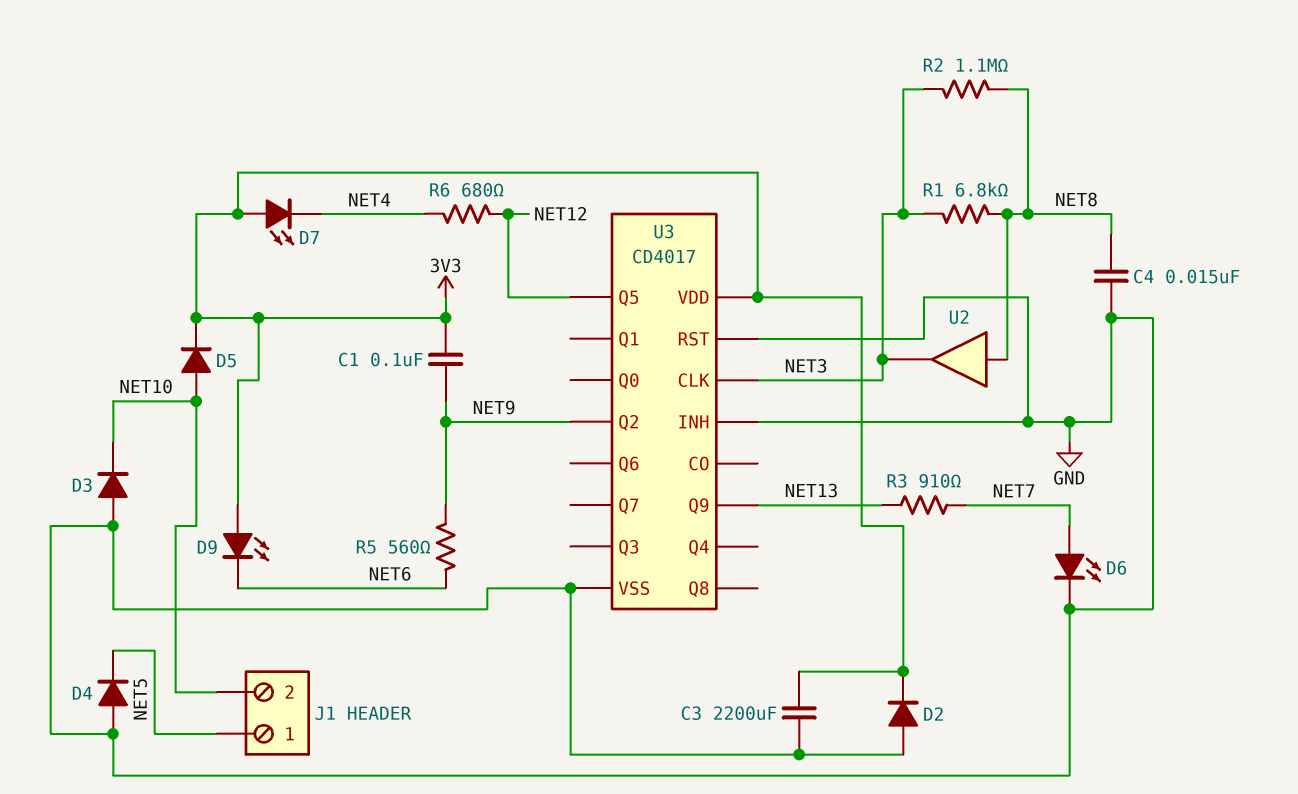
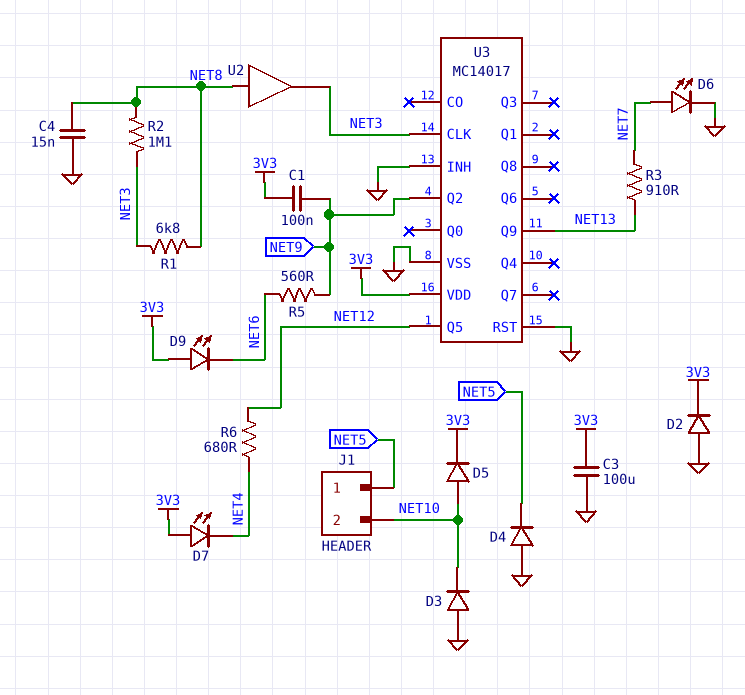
C3: 2200uF (3V3, GND) -> 100uF (3V3, GND)
U3: CD4017 -> MC14017

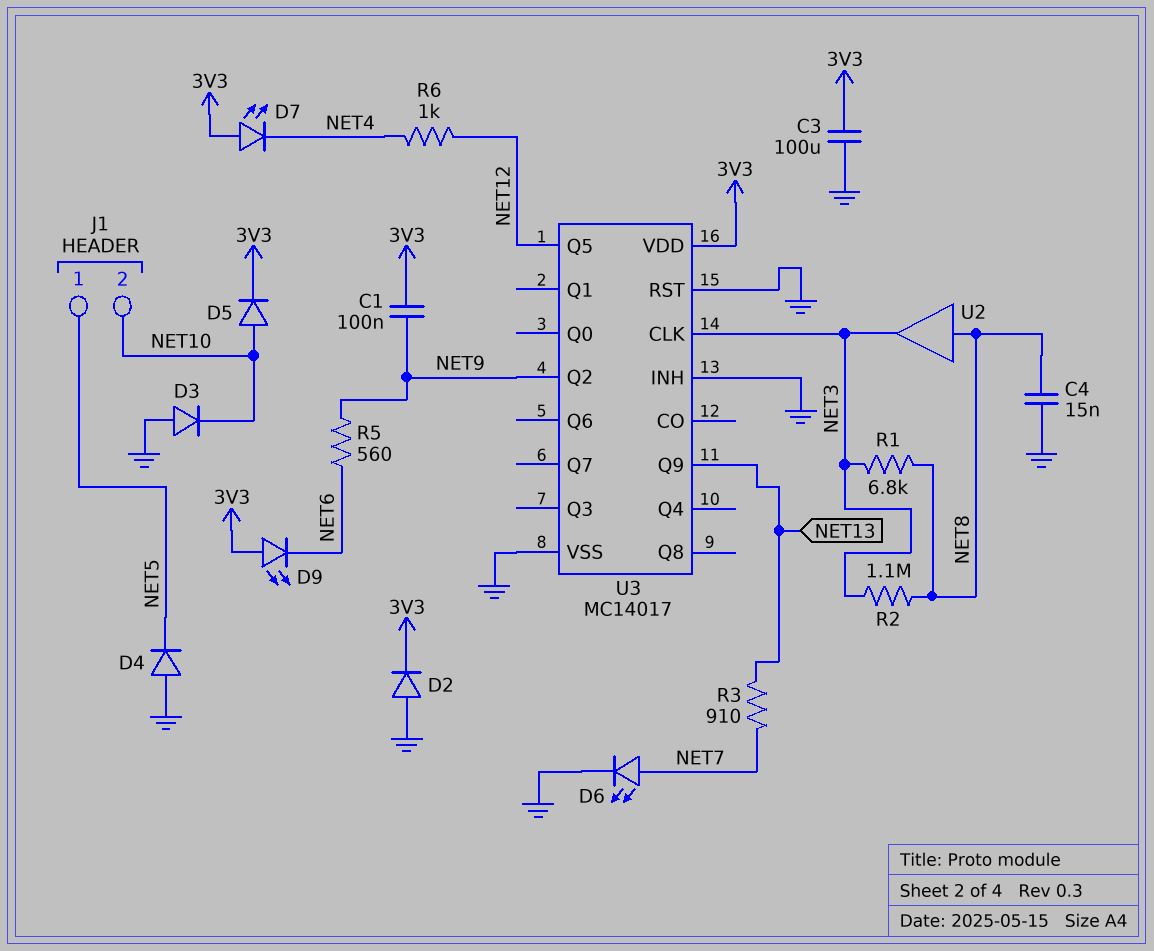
R6: 680 (NET4, NET12) -> 1k (NET4, NET12)

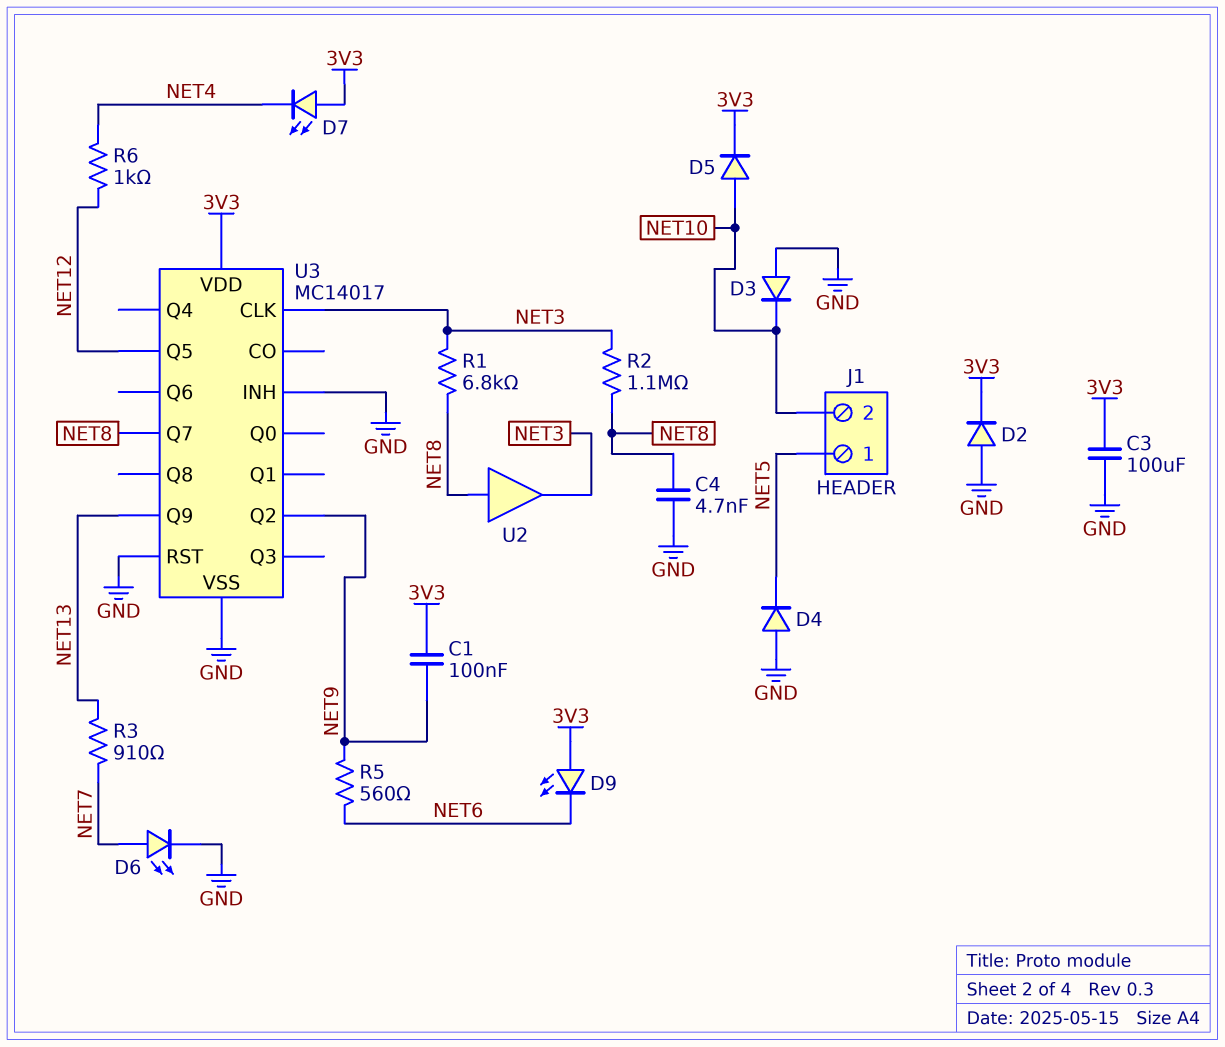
C4: 15nF (GND, NET8) -> 4.7nF (GND, NET8)
U3 pin Q7: none -> NET8

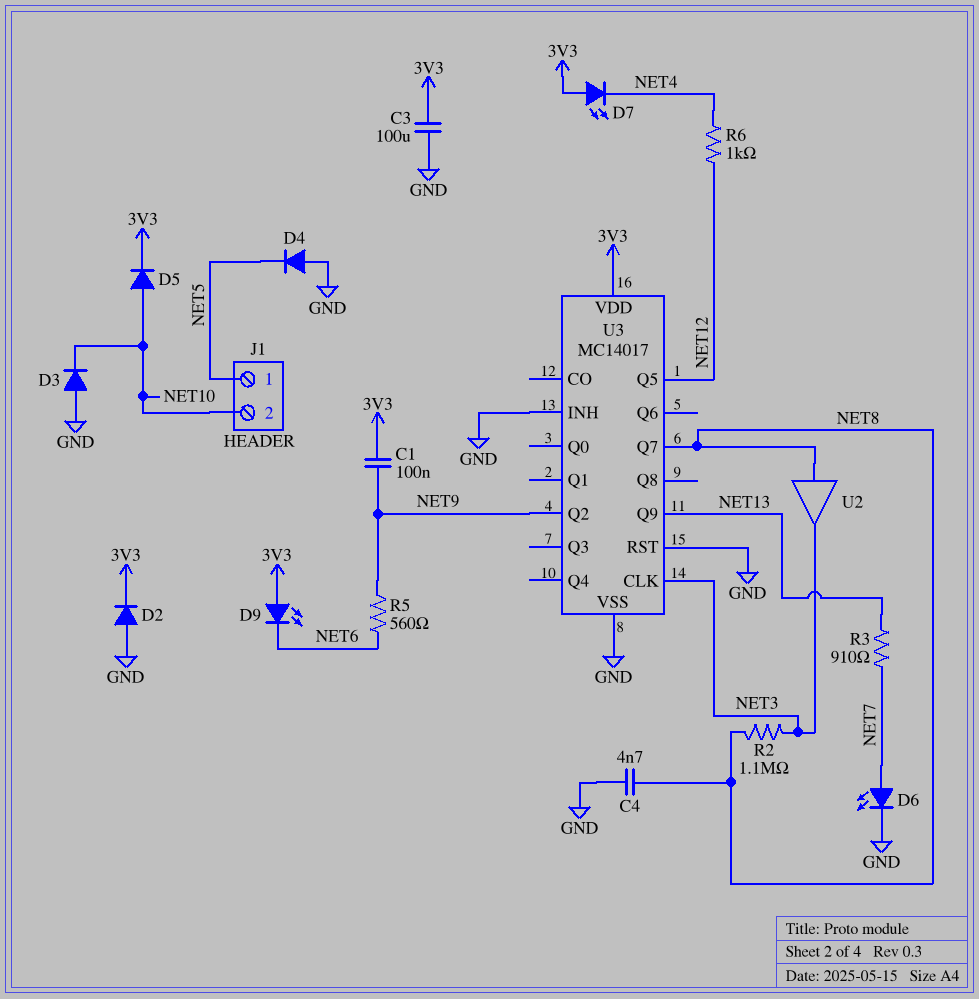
R1: 6.8k (NET3, NET8) -> none

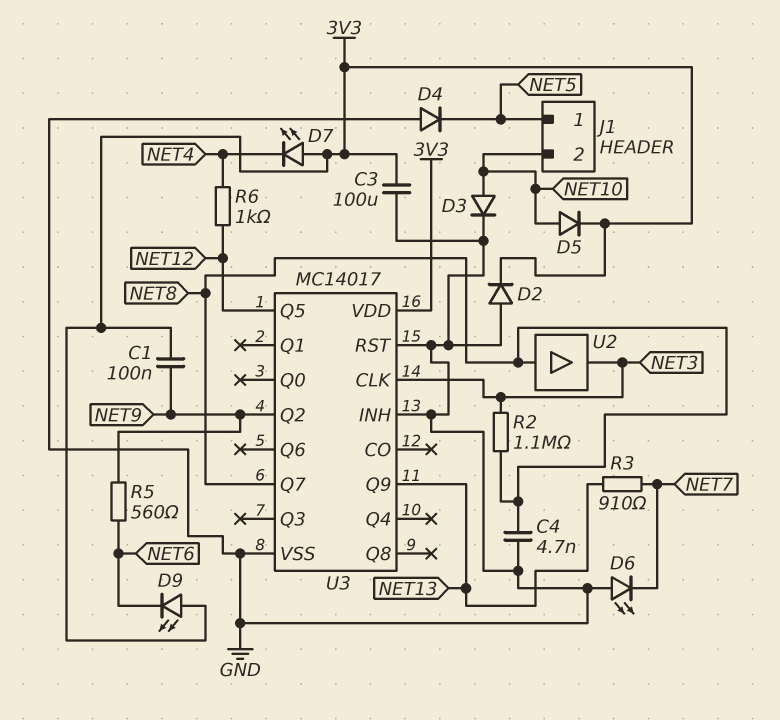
D3: diode (A GND, K NET10) -> diode (A NET10, K GND)
D6: LED (A NET7, K GND) -> LED (A GND, K NET7)

